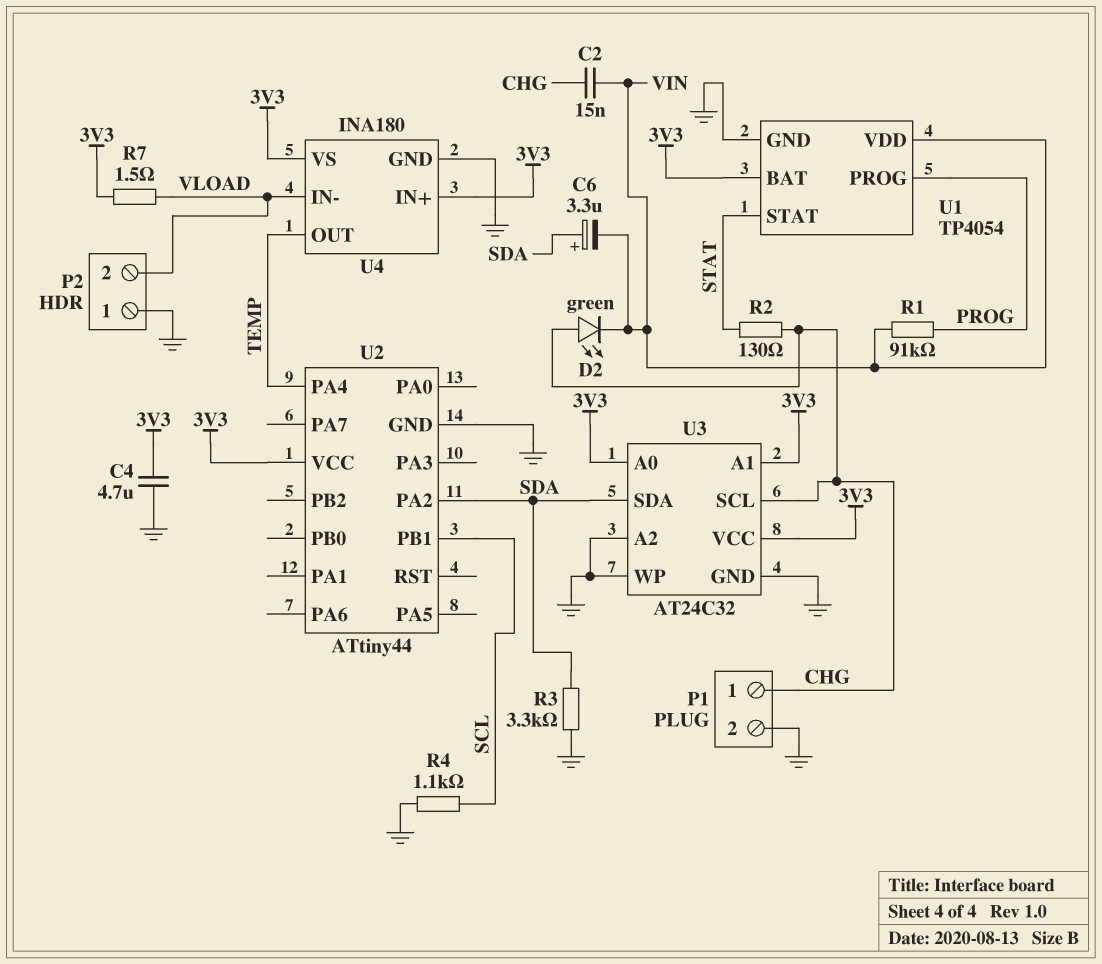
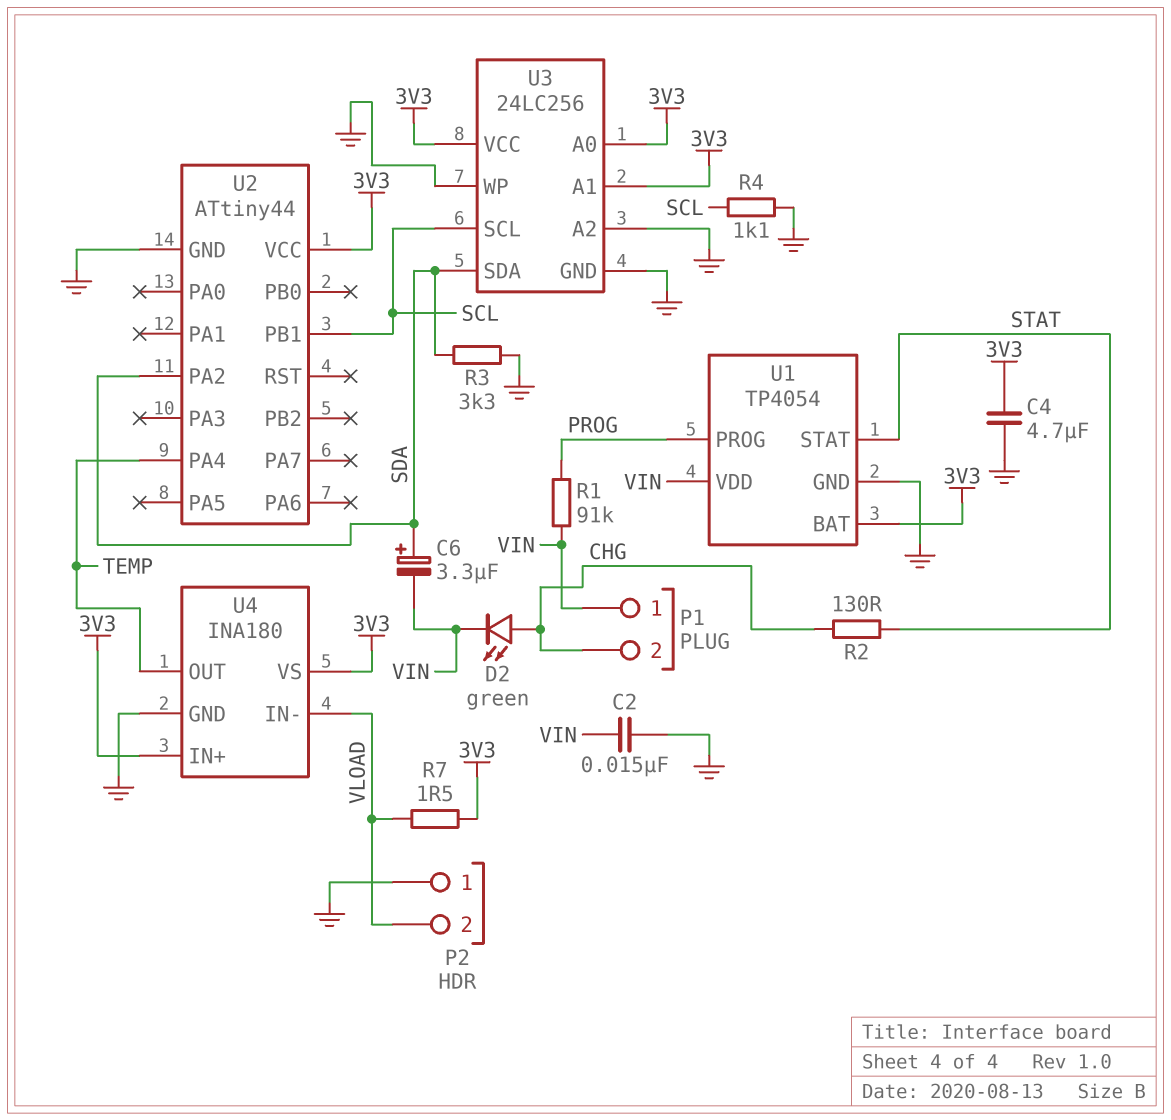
C2: 15nF (CHG, VIN) -> 15nF (GND, VIN)
P1 pin 1: CHG -> VIN
P1 pin 2: GND -> CHG
U3: AT24C32 -> 24LC256
U3 pin SCL: CHG -> SCL

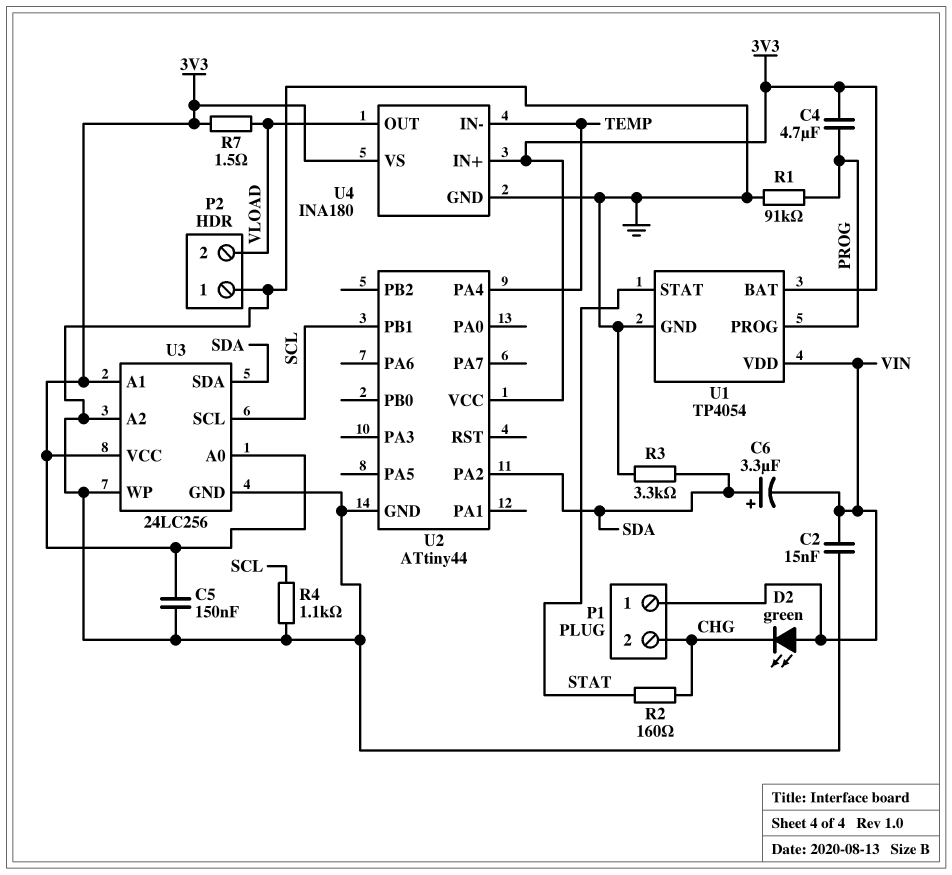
C4: 4.7uF (3V3, GND) -> 4.7uF (3V3, PROG)
C5: none -> 150nF (3V3, GND)
D2: LED green (A CHG, K VIN) -> LED green (A VIN, K CHG)
R1: 91k (PROG, VIN) -> 91k (GND, PROG)
R2: 130 (CHG, STAT) -> 160 (CHG, STAT)
U4 pin IN-: VLOAD -> TEMP
U4 pin OUT: TEMP -> VLOAD

